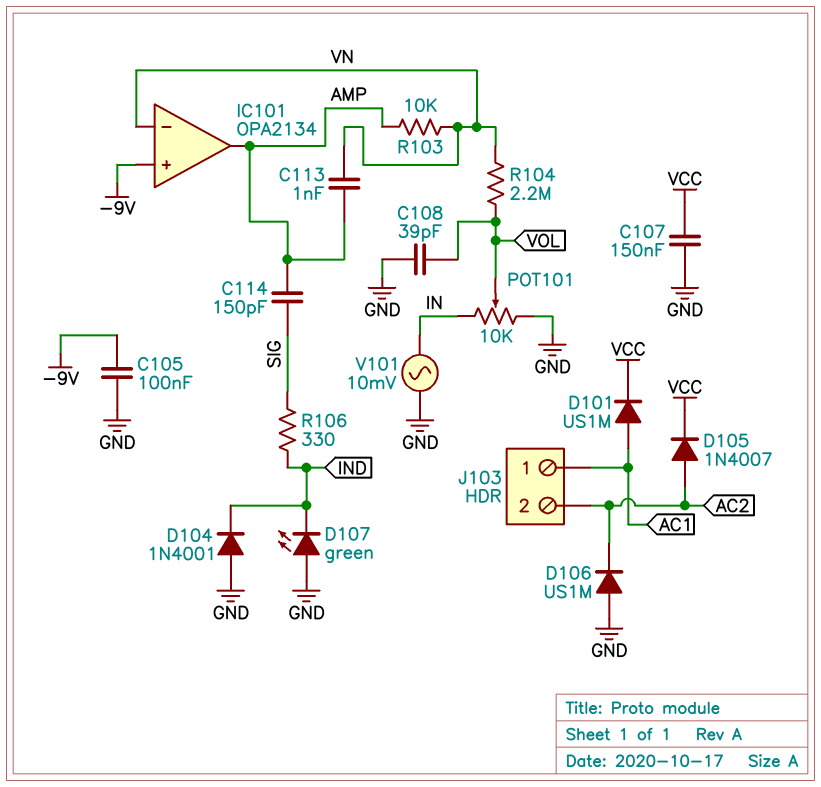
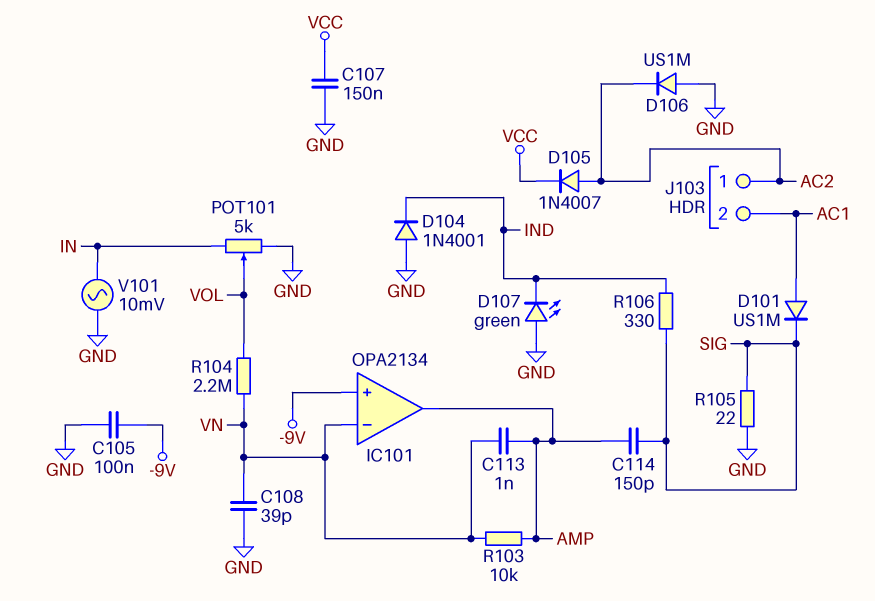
C108: 39pF (GND, VOL) -> 39pF (GND, VN)
D101: diode US1M (A AC1, K VCC) -> diode US1M (A AC1, K SIG)
J103 pin 1: AC1 -> AC2
J103 pin 2: AC2 -> AC1
POT101: 10k (GND, IN, wiper VOL) -> 5k (GND, IN, wiper VOL)
R105: none -> 22 (GND, SIG)

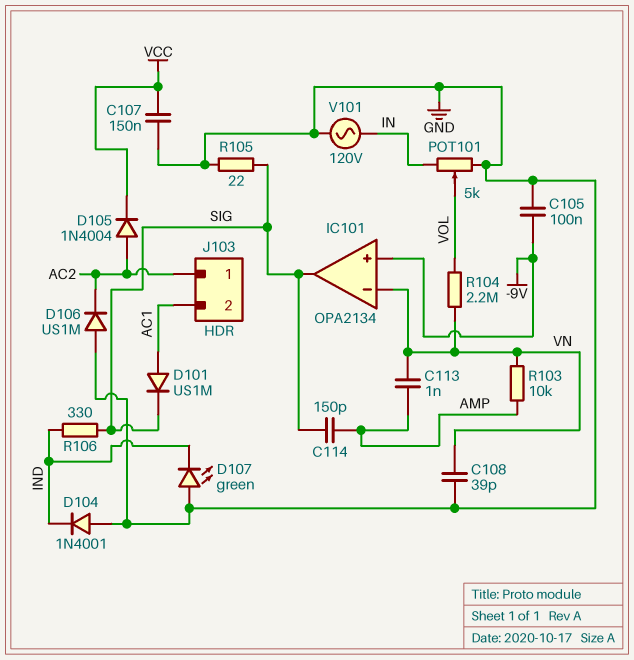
D105: diode 1N4007 (A AC2, K VCC) -> diode 1N4004 (A AC2, K VCC)
IC101 pin out: AMP -> SIG
V101: AC 10mV (GND, IN) -> AC 120V (GND, IN)

